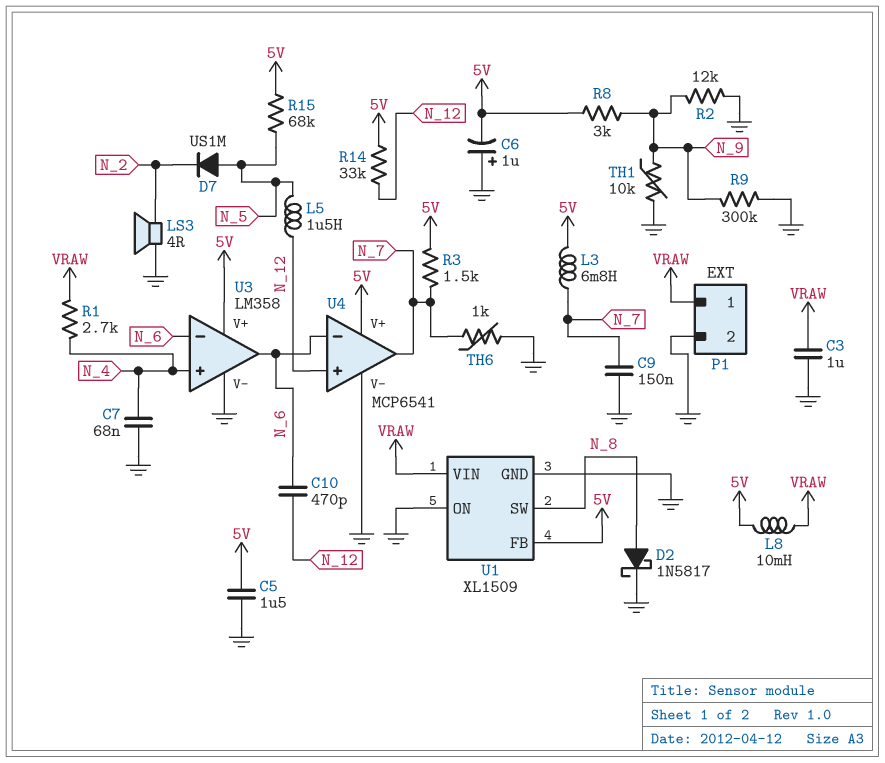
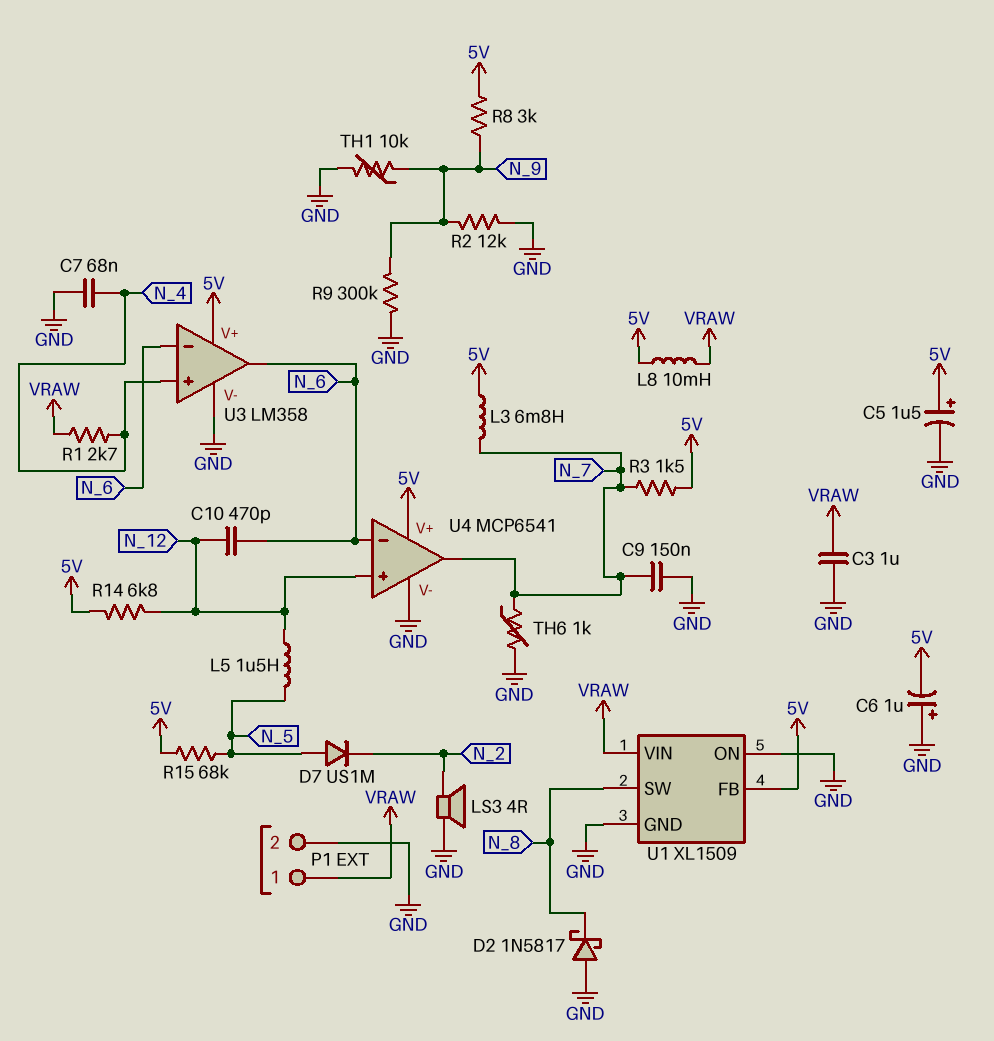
C5: 1.5uF (5V, GND) -> 1.5uF (plus 5V, minus GND)
D2: schottky 1N5817 (A N_8, K GND) -> schottky 1N5817 (A GND, K N_8)
R14: 33k (5V, N_12) -> 6.8k (5V, N_12)

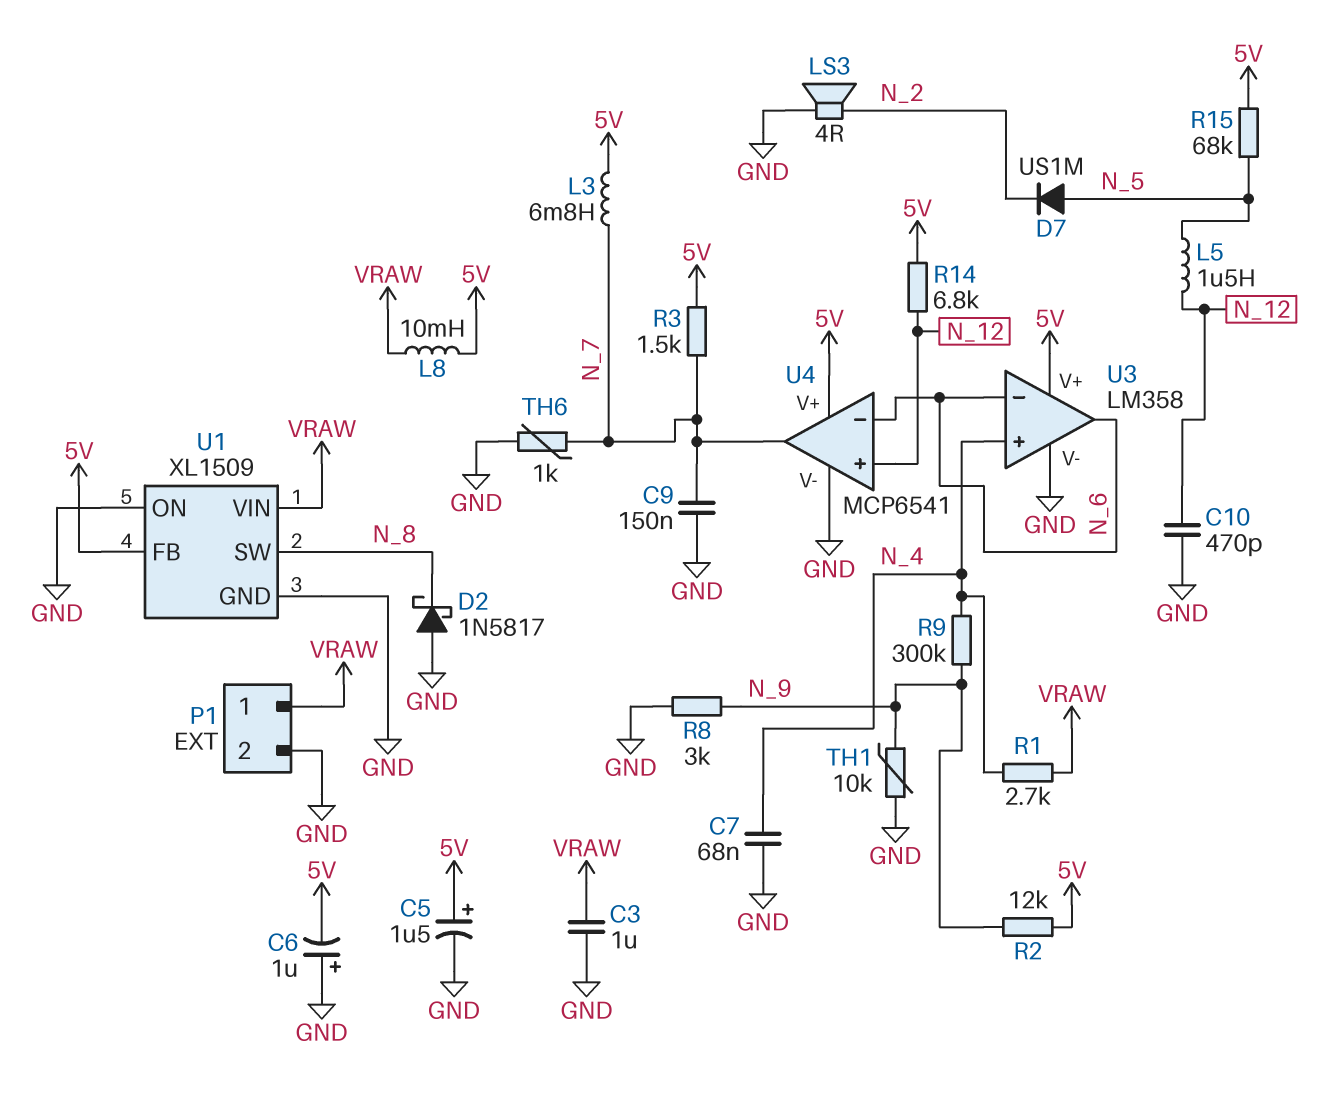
C10: 470pF (N_6, N_12) -> 470pF (GND, N_12)
R2: 12k (GND, N_9) -> 12k (5V, N_9)
R8: 3k (5V, N_9) -> 3k (GND, N_9)
R9: 300k (GND, N_9) -> 300k (N_4, N_9)

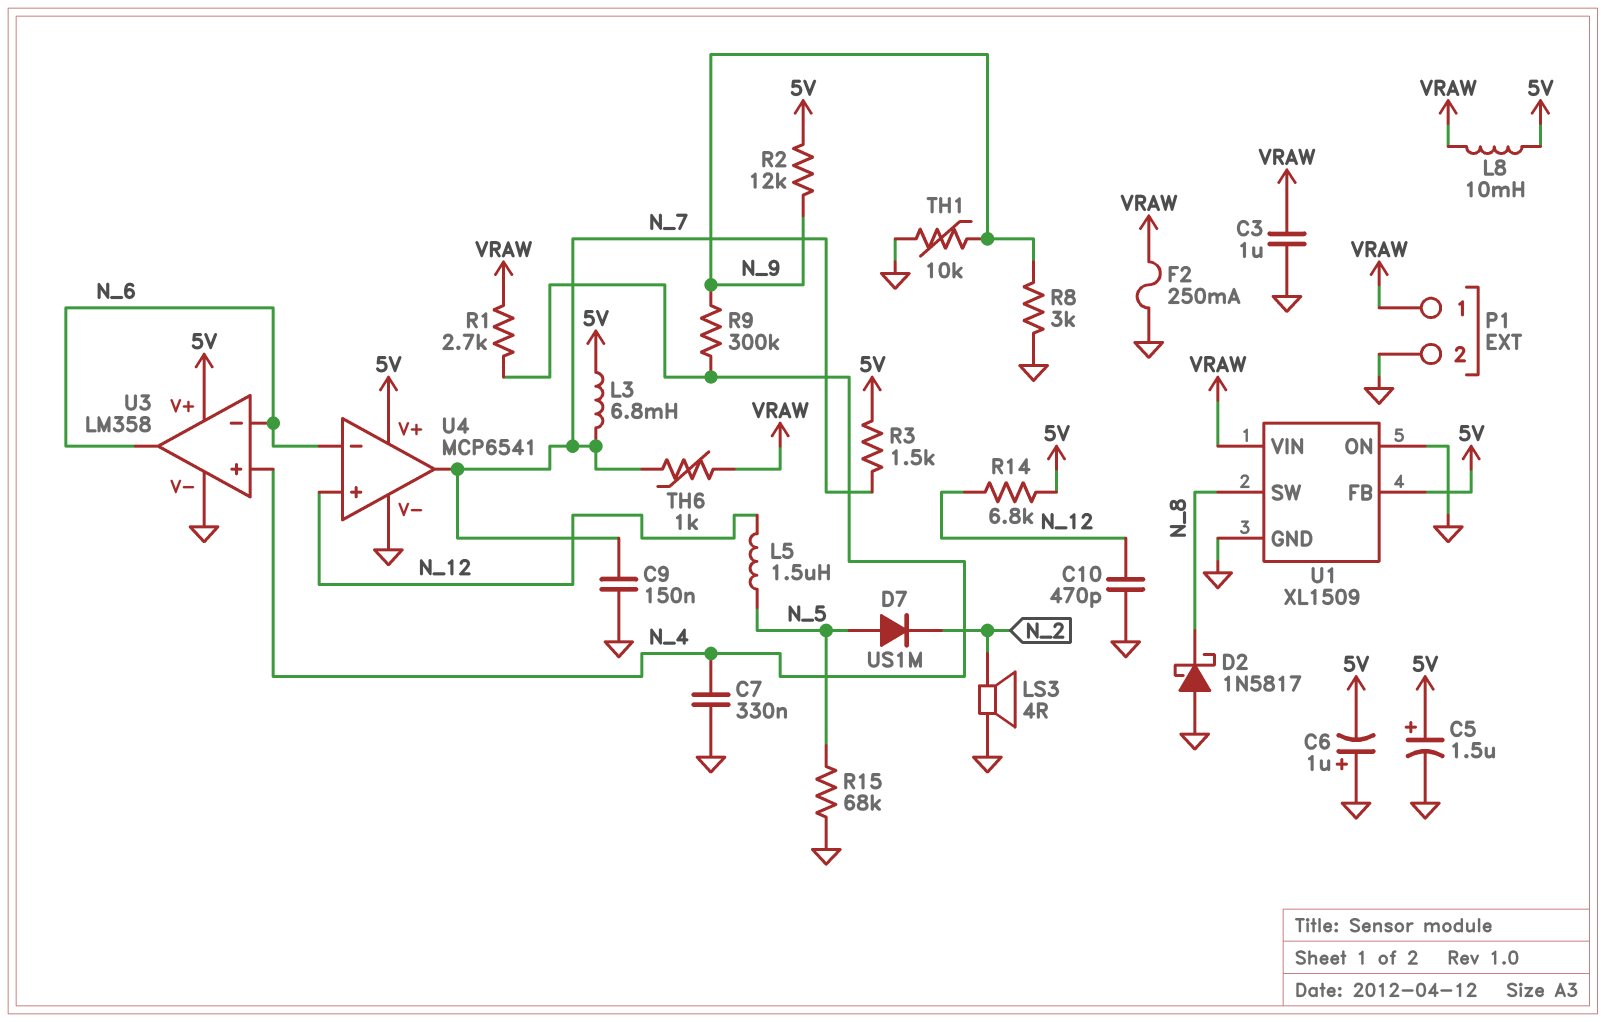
C7: 68nF (GND, N_4) -> 330nF (GND, N_4)
F2: none -> 250mA (GND, VRAW)
R15: 68k (5V, N_5) -> 68k (GND, N_5)
TH6: 1k (GND, N_7) -> 1k (N_7, VRAW)

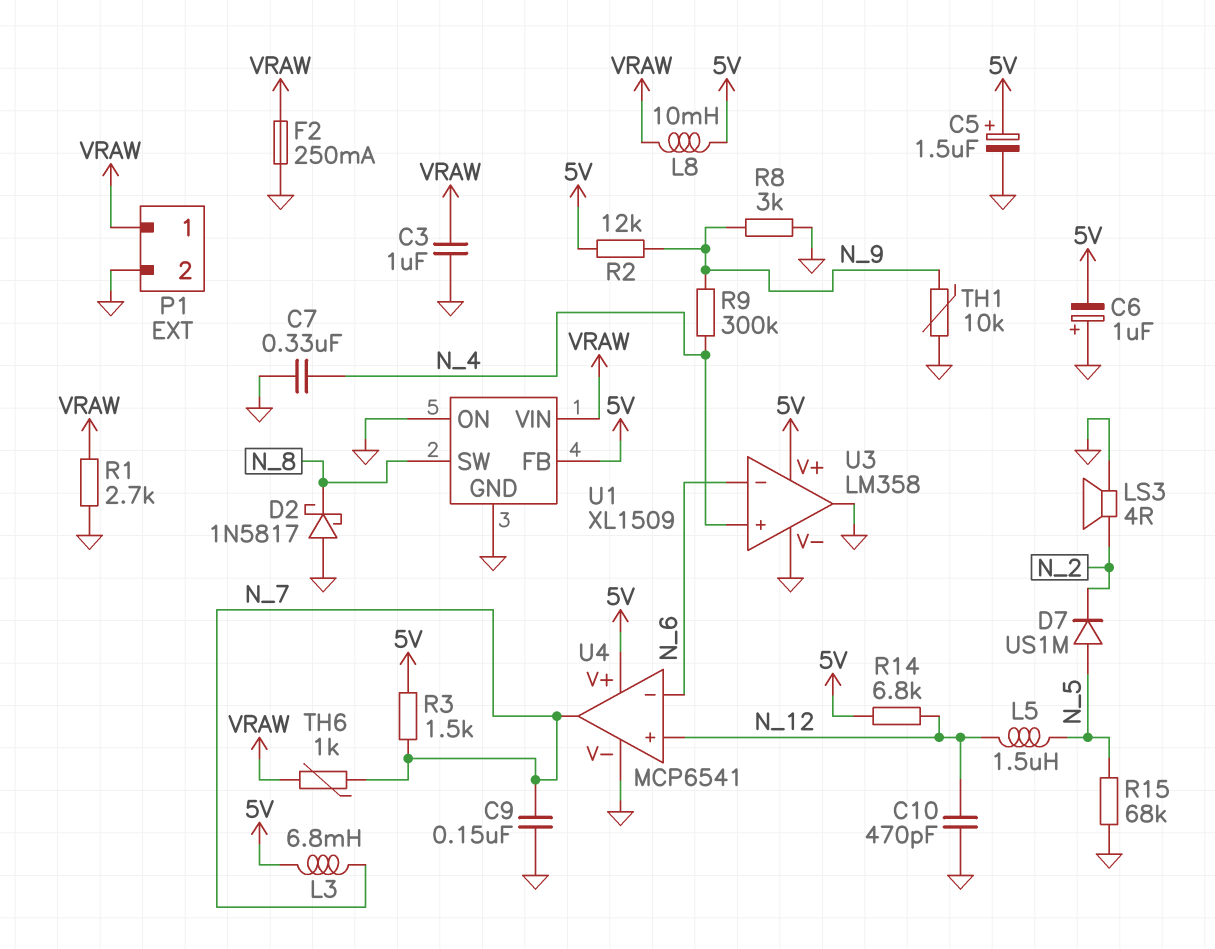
R1: 2.7k (N_4, VRAW) -> 2.7k (GND, VRAW)
U3 pin out: N_6 -> GND

